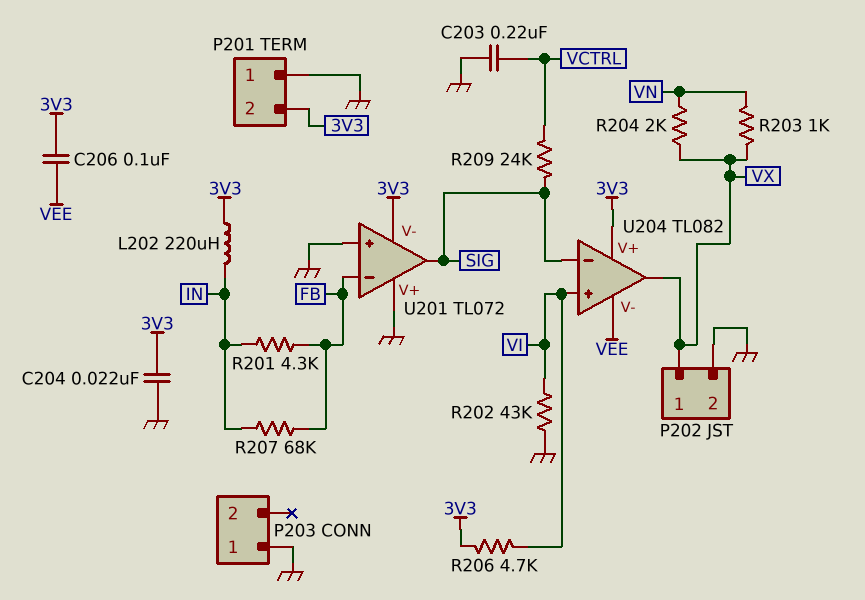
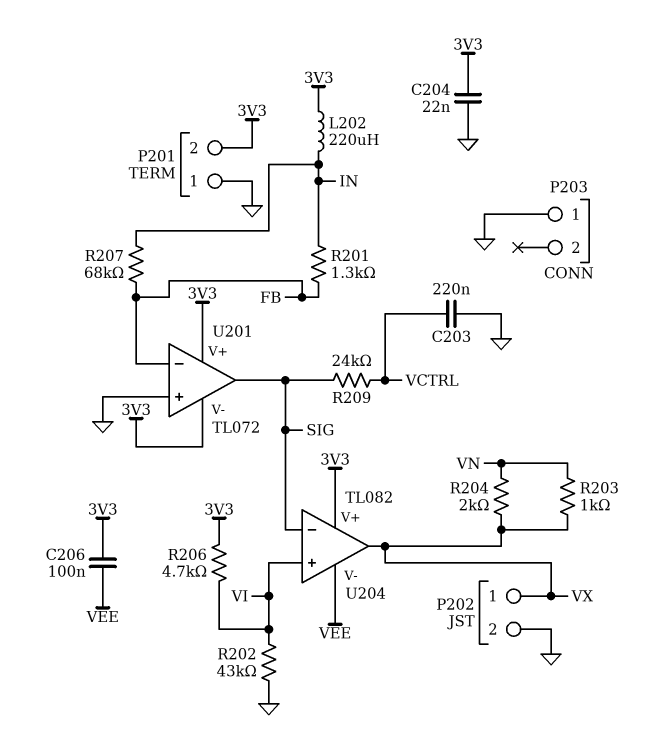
R201: 4.3k (FB, IN) -> 1.3k (FB, IN)
U201 pin V+: GND -> 3V3

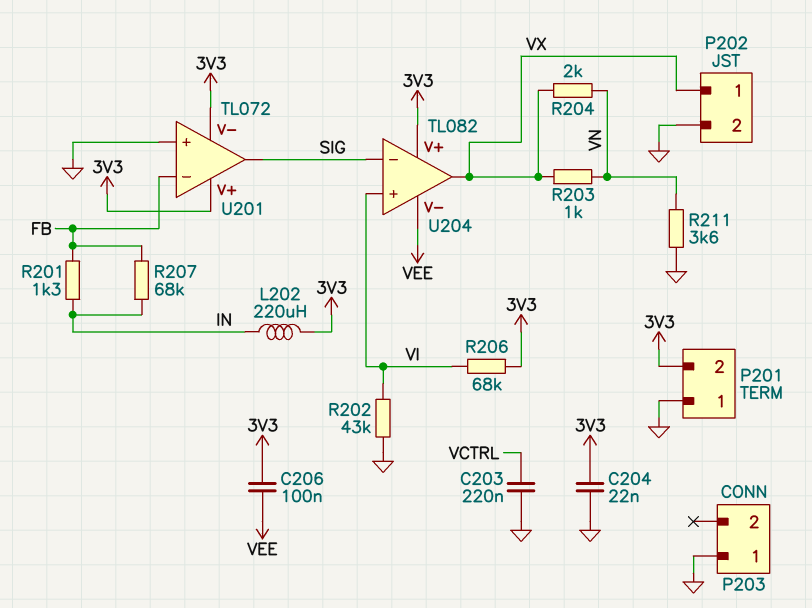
R206: 4.7k (3V3, VI) -> 68k (3V3, VI)
R209: 24k (SIG, VCTRL) -> none
R211: none -> 3.6k (GND, VN)

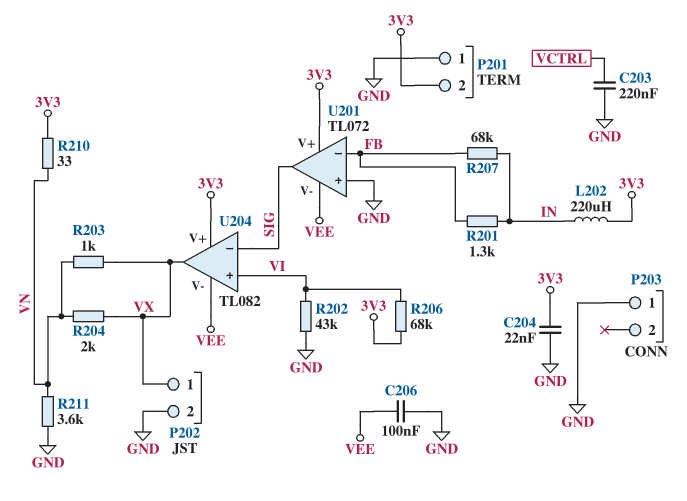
C206: 100nF (3V3, VEE) -> 100nF (GND, VEE)
R210: none -> 33 (3V3, VN)
U201 pin V-: 3V3 -> VEE

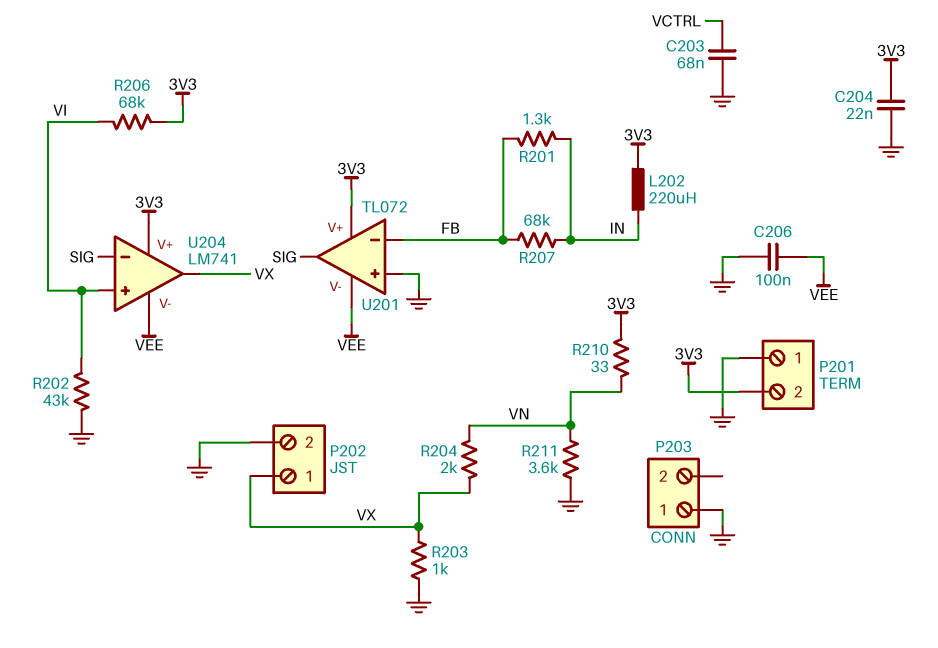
C203: 220nF (GND, VCTRL) -> 68nF (GND, VCTRL)
R203: 1k (VN, VX) -> 1k (GND, VX)
U204: TL082 -> LM741

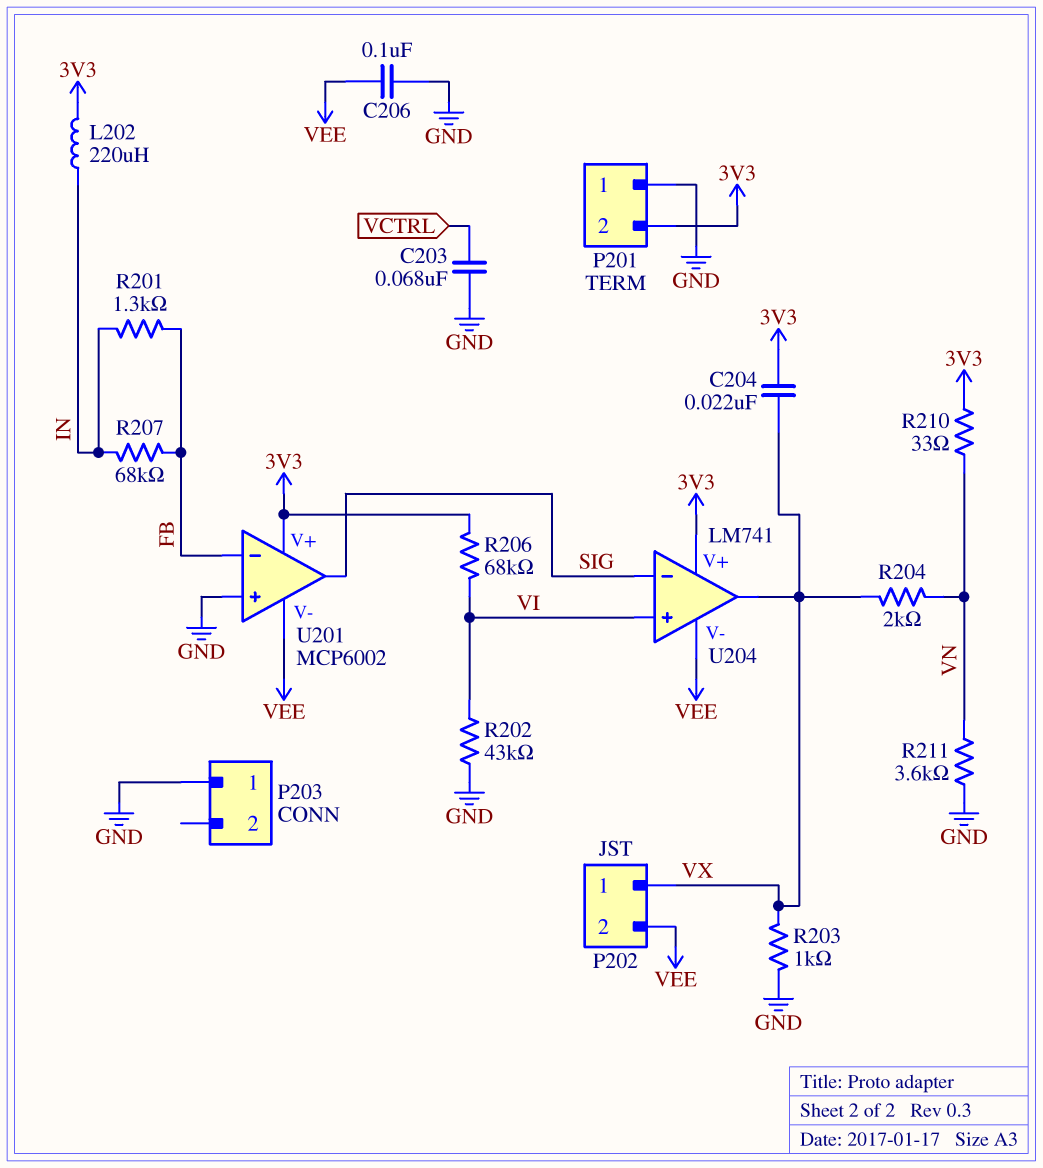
C204: 22nF (3V3, GND) -> 22nF (3V3, VX)
P202 pin 2: GND -> VEE
U201: TL072 -> MCP6002

